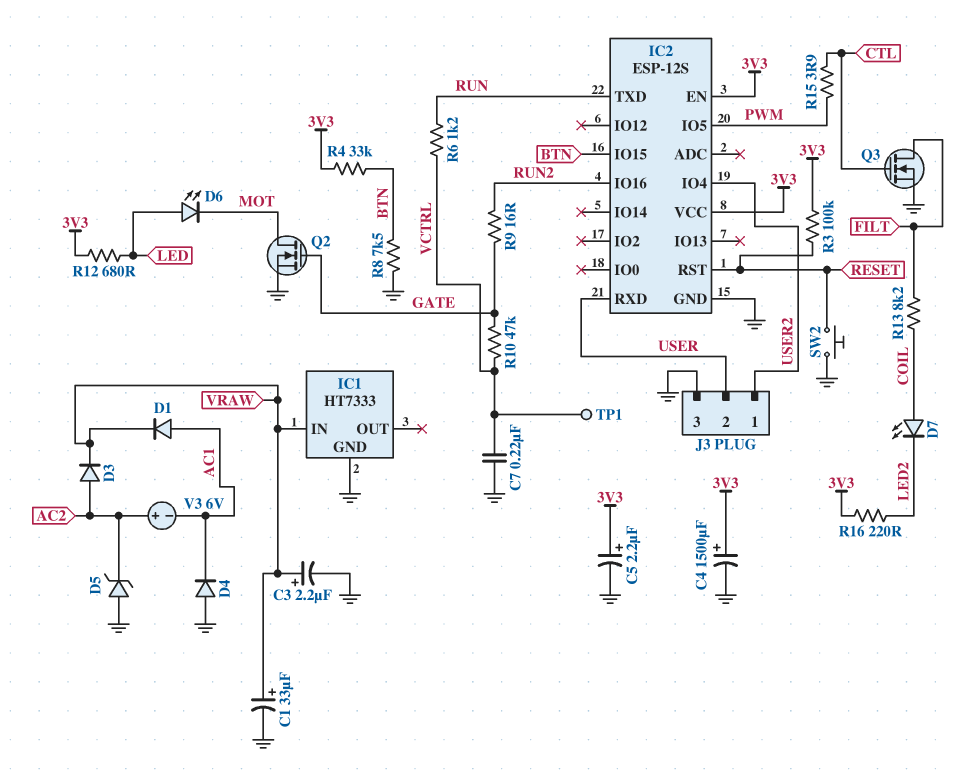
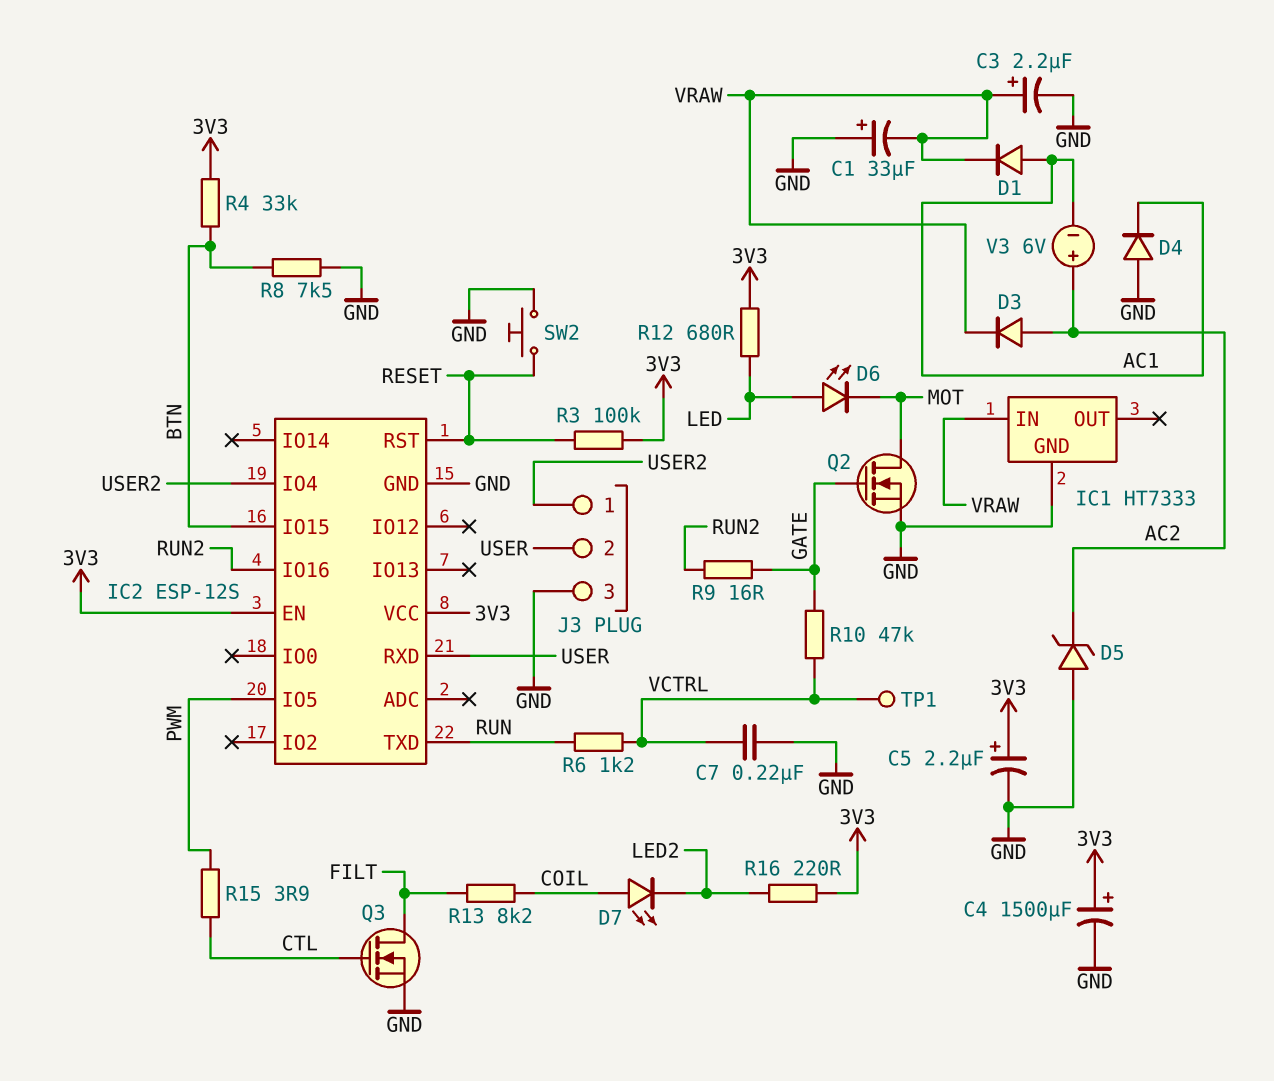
C1: 33uF (plus VRAW, minus GND) -> 33uF (plus GND, minus VRAW)

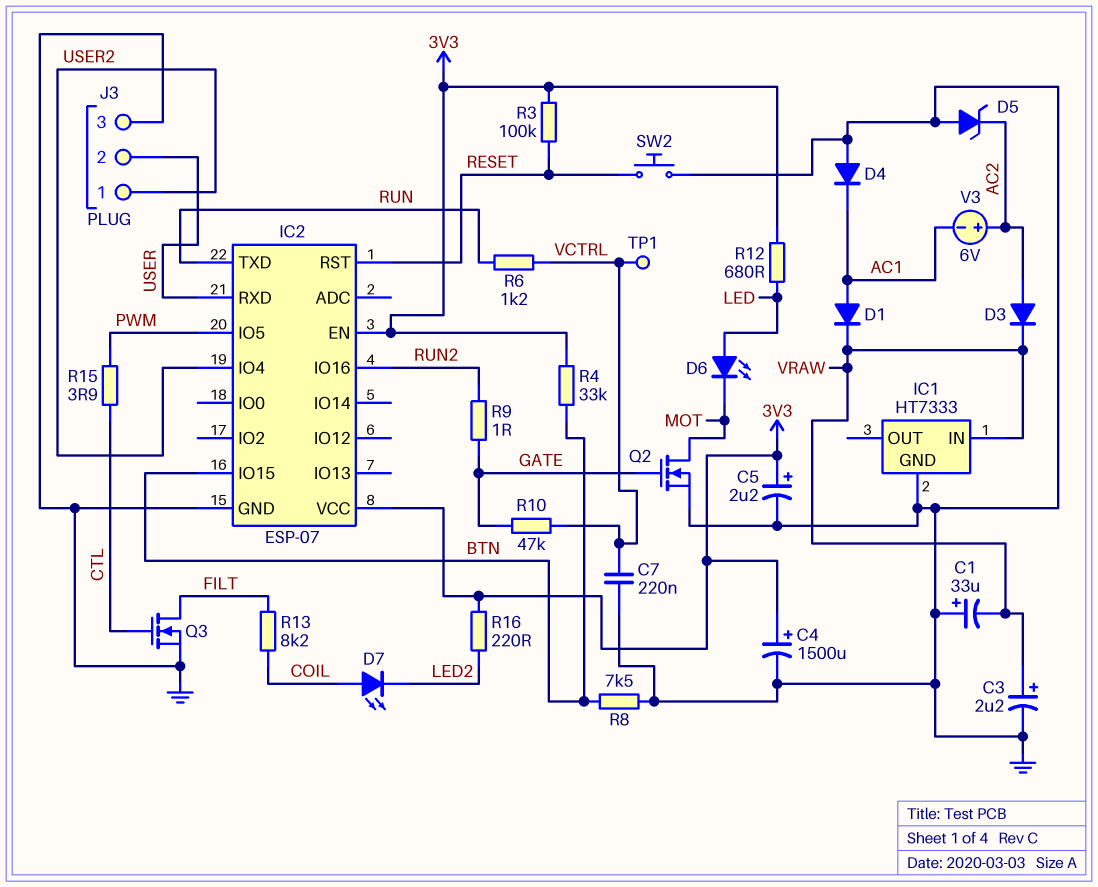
IC2: ESP-12S -> ESP-07
R9: 16 (GATE, RUN2) -> 1 (GATE, RUN2)

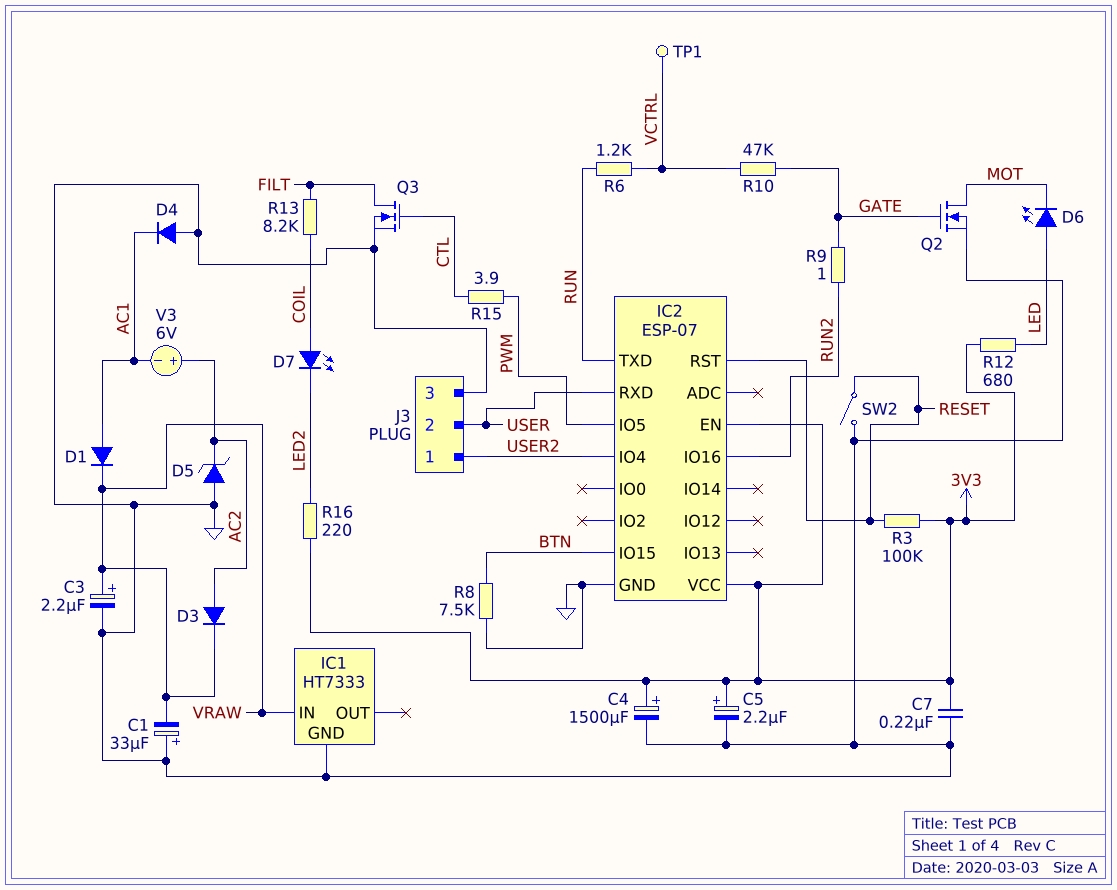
C7: 220nF (GND, VCTRL) -> 220nF (3V3, GND)
R4: 33k (3V3, BTN) -> none
SW2: button (GND, RESET) -> switch (GND, RESET)

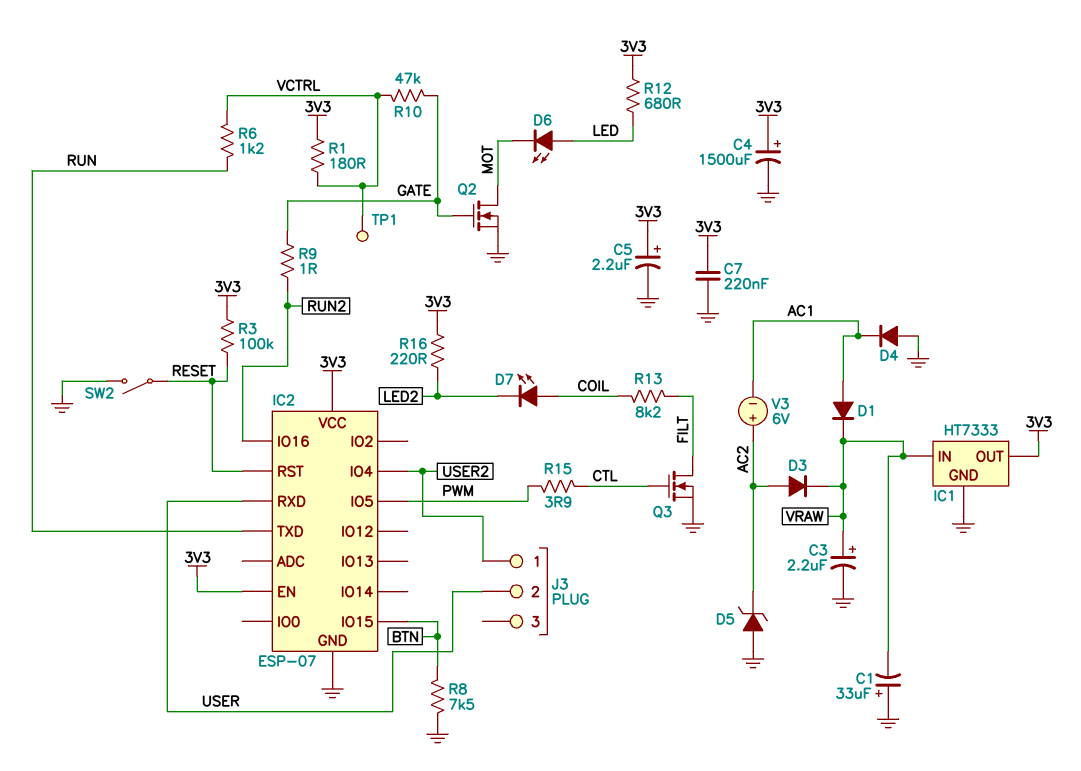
IC1 pin OUT: none -> 3V3
J3 pin 3: GND -> none
R1: none -> 180 (3V3, VCTRL)

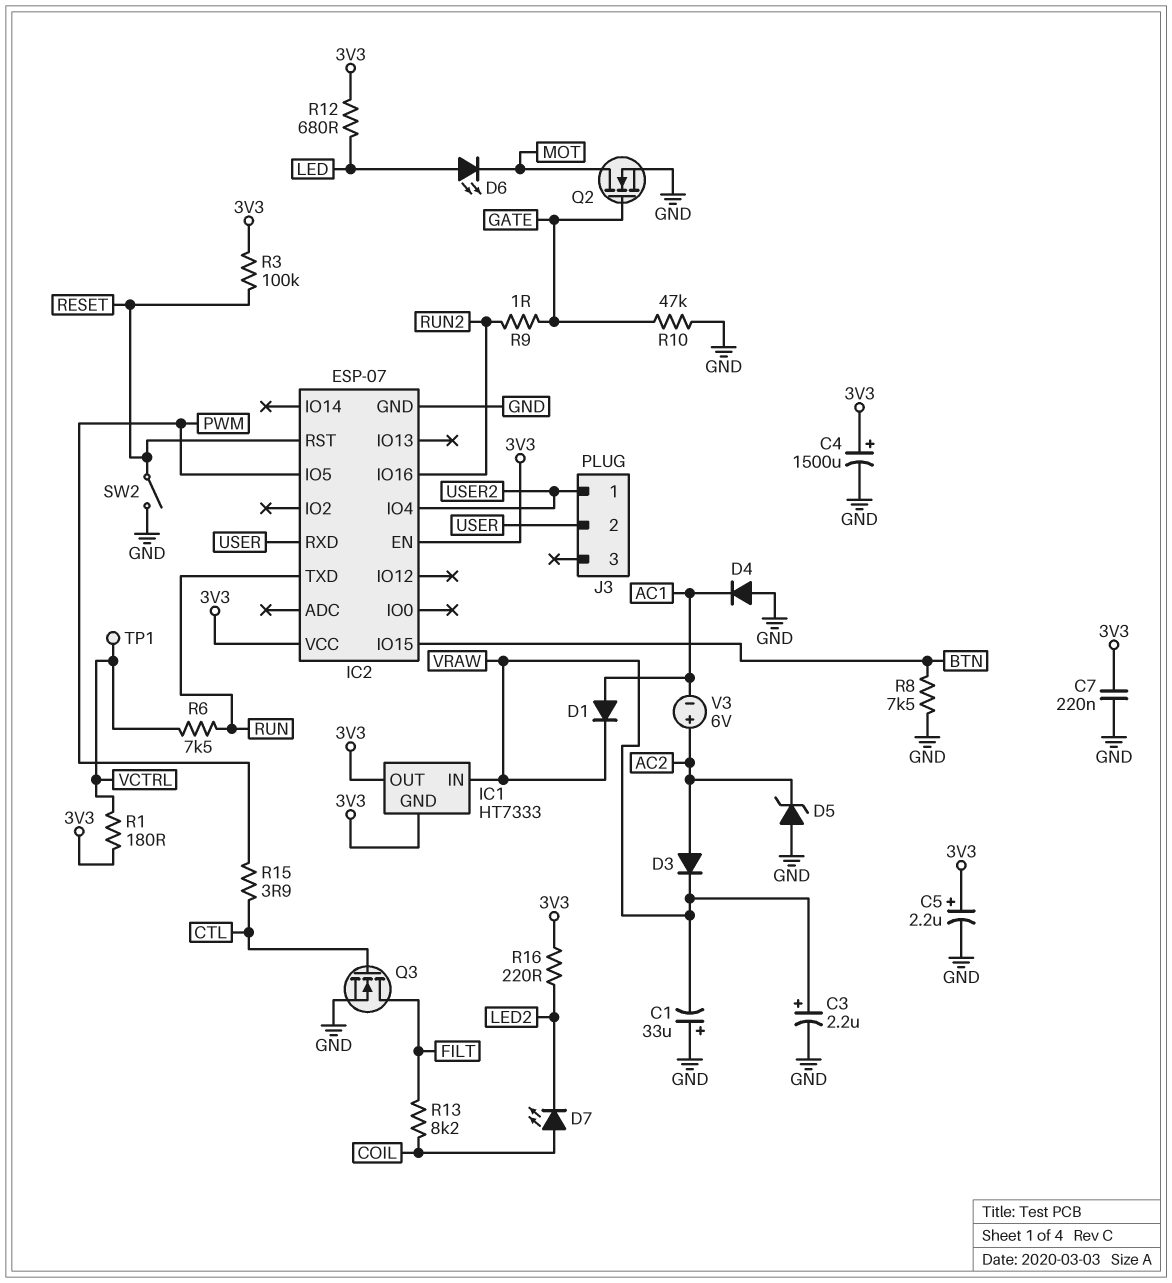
IC1 pin GND: GND -> 3V3
R6: 1.2k (RUN, VCTRL) -> 7.5k (RUN, VCTRL)
R10: 47k (GATE, VCTRL) -> 47k (GATE, GND)

